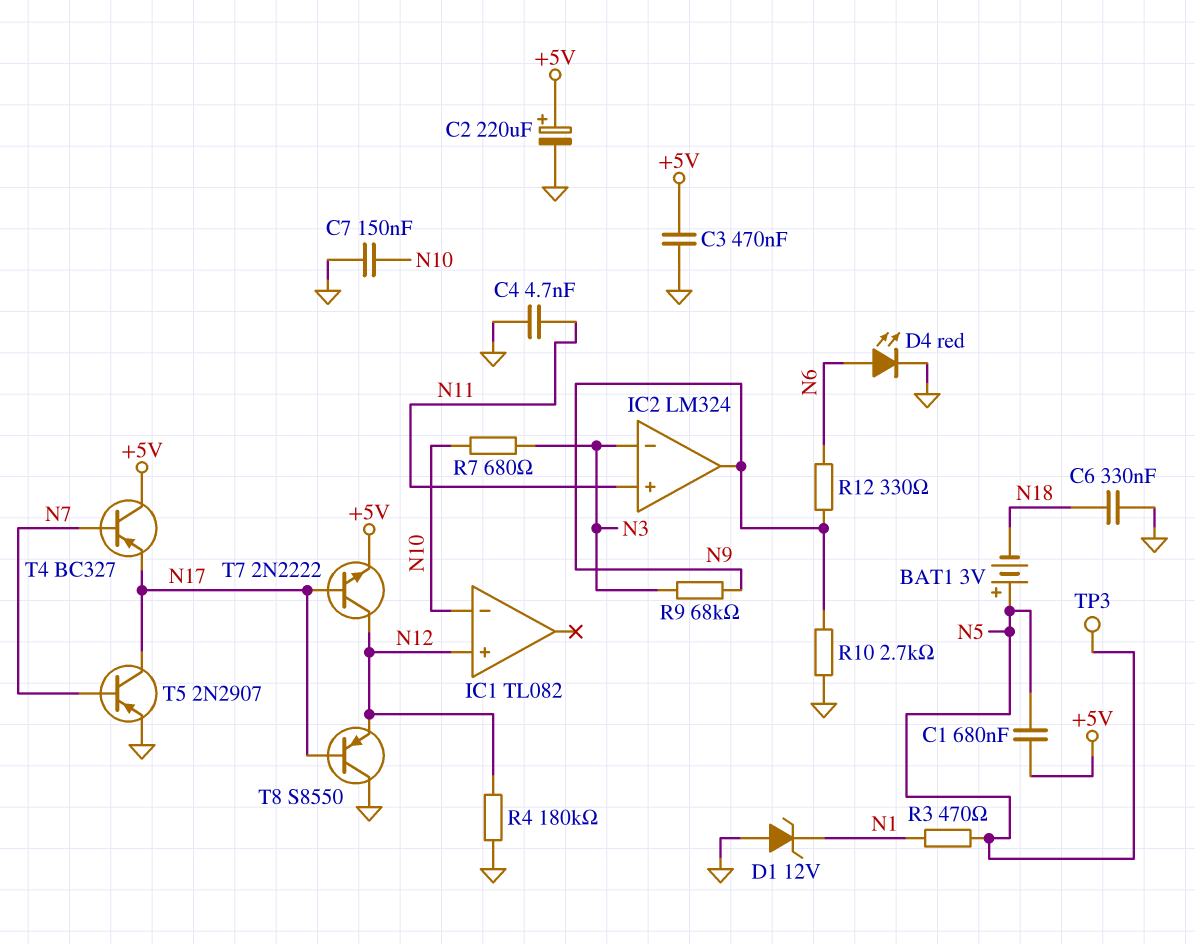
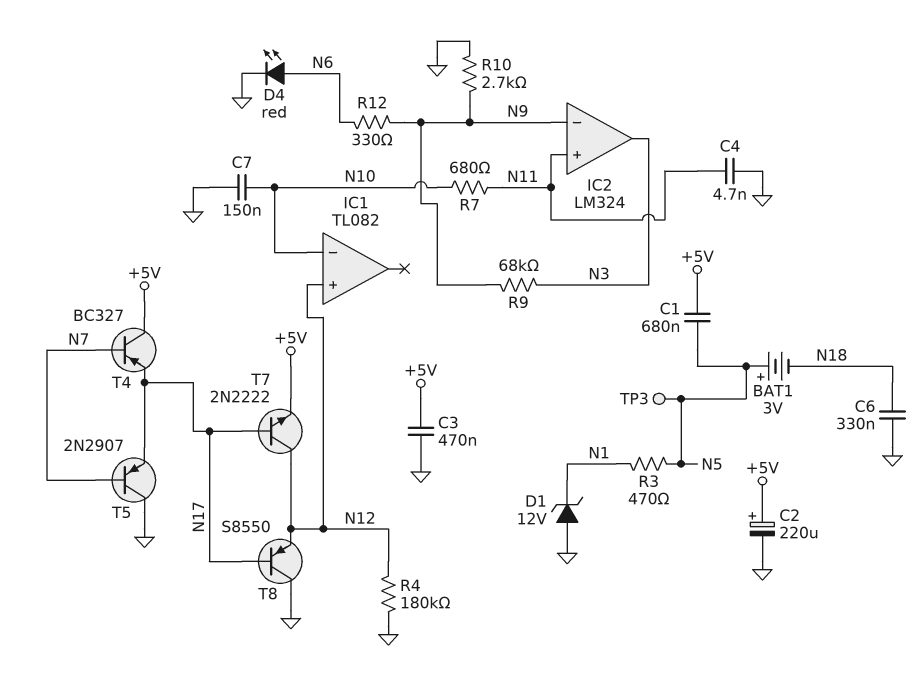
IC2 pin in-: N3 -> N9
IC2 pin out: N9 -> N3
R7: 680 (N3, N10) -> 680 (N10, N11)
T5: PNP 2N2907 (B N7, C N17, E GND) -> PNP 2N2907 (B N7, C GND, E N17)

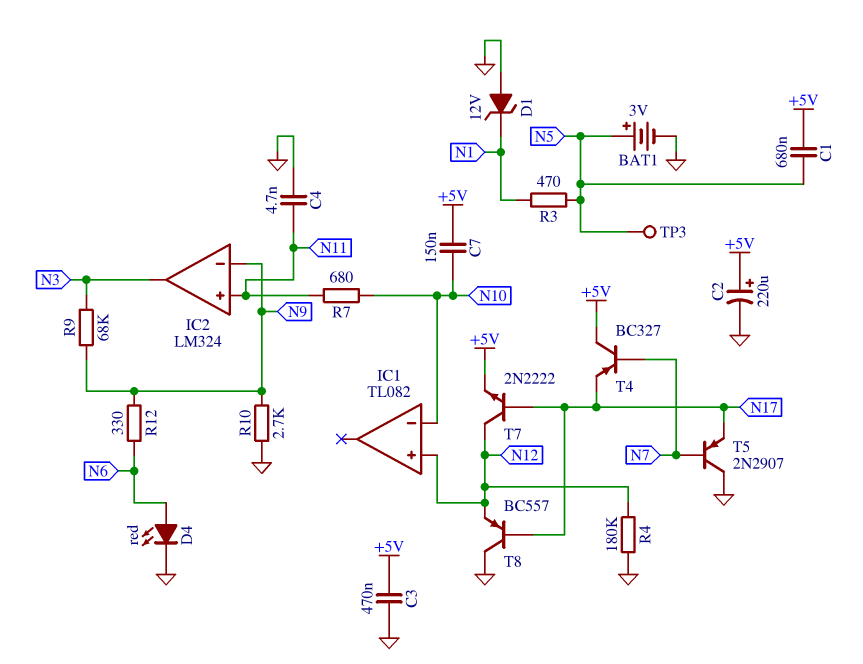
BAT1: 3V (plus N5, minus N18) -> 3V (plus N5, minus GND)
C6: 330nF (GND, N18) -> none
C7: 150nF (GND, N10) -> 150nF (+5V, N10)
T8: PNP S8550 (B N17, C GND, E N12) -> PNP BC557 (B N17, C GND, E N12)

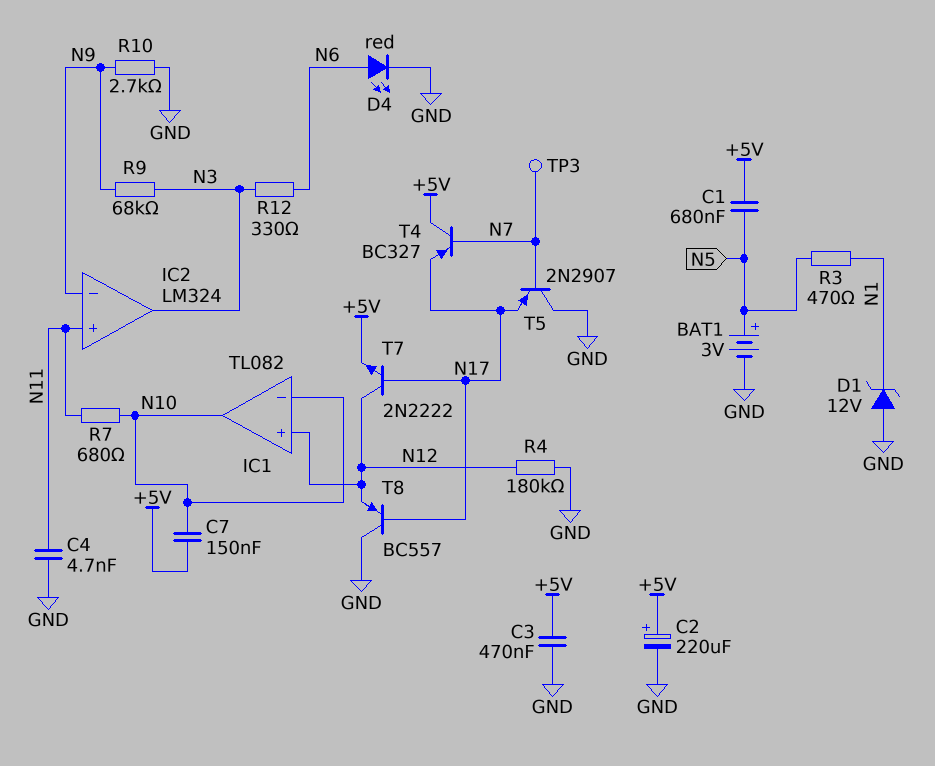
IC1 pin out: none -> N10
R12: 330 (N6, N9) -> 330 (N3, N6)
TP3: test point (N5) -> test point (N7)

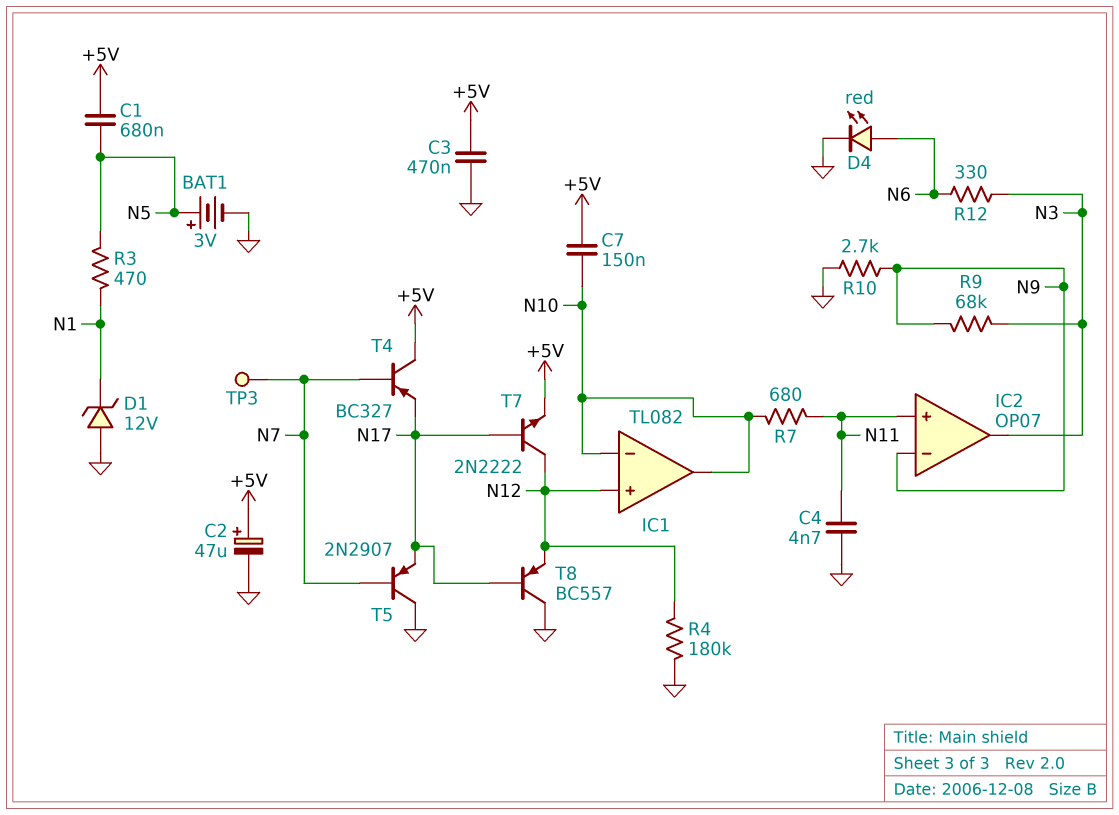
C2: 220uF (plus +5V, minus GND) -> 47uF (plus +5V, minus GND)
IC2: LM324 -> OP07

